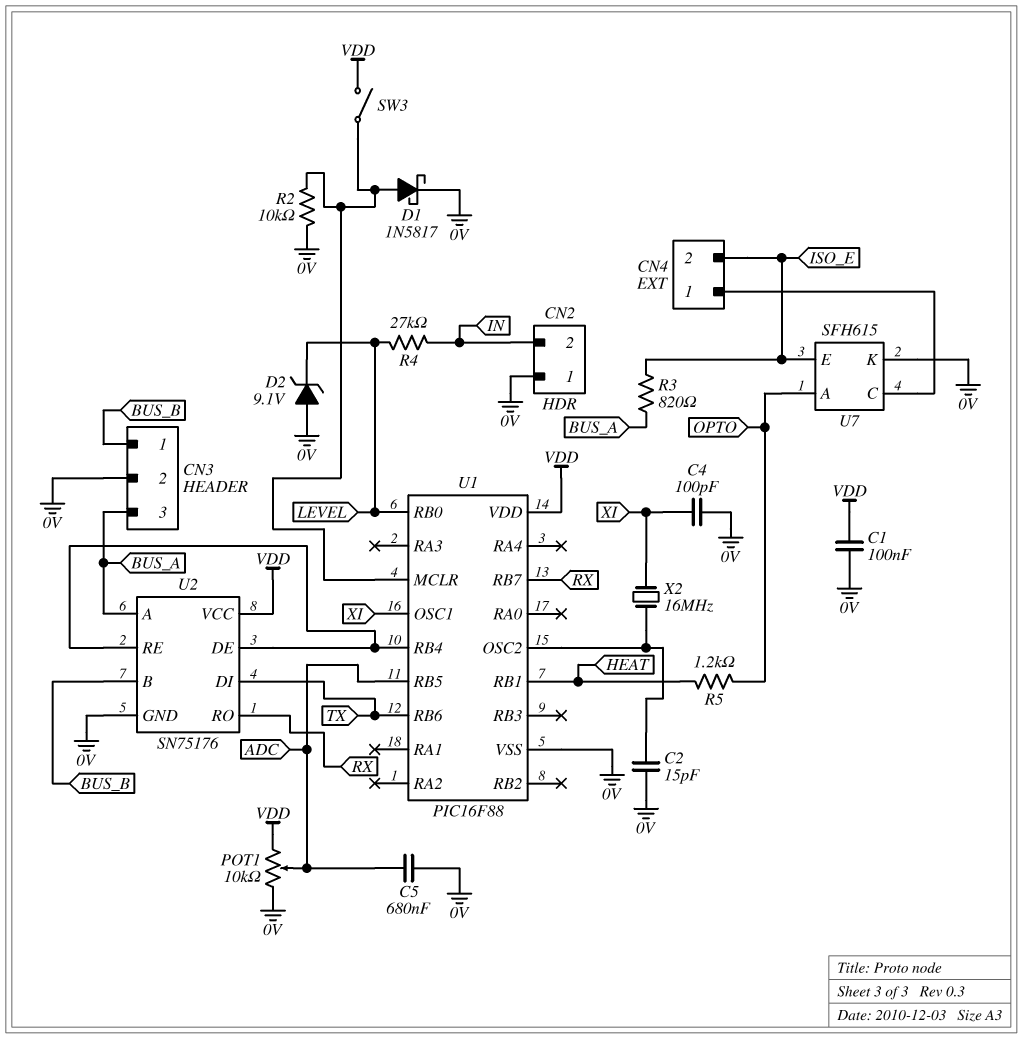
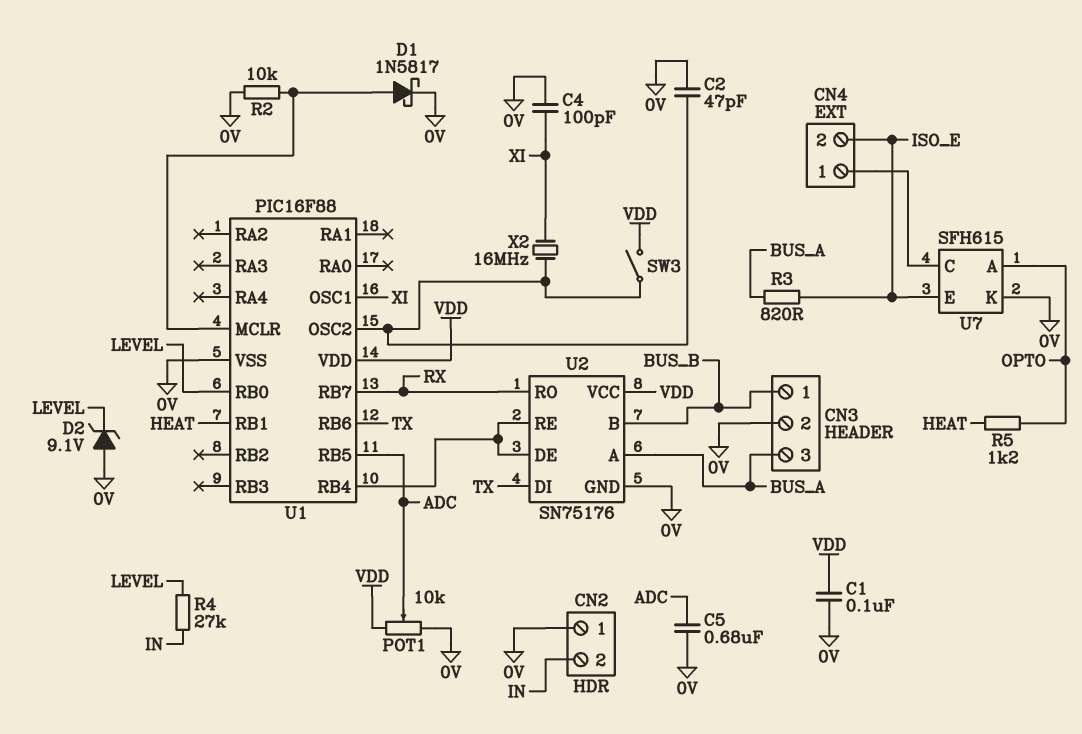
C2: 15pF (0V, U1/OSC2) -> 47pF (0V, U1/OSC2)
SW3: switch (U1/MCLR, VDD) -> switch (U1/OSC2, VDD)

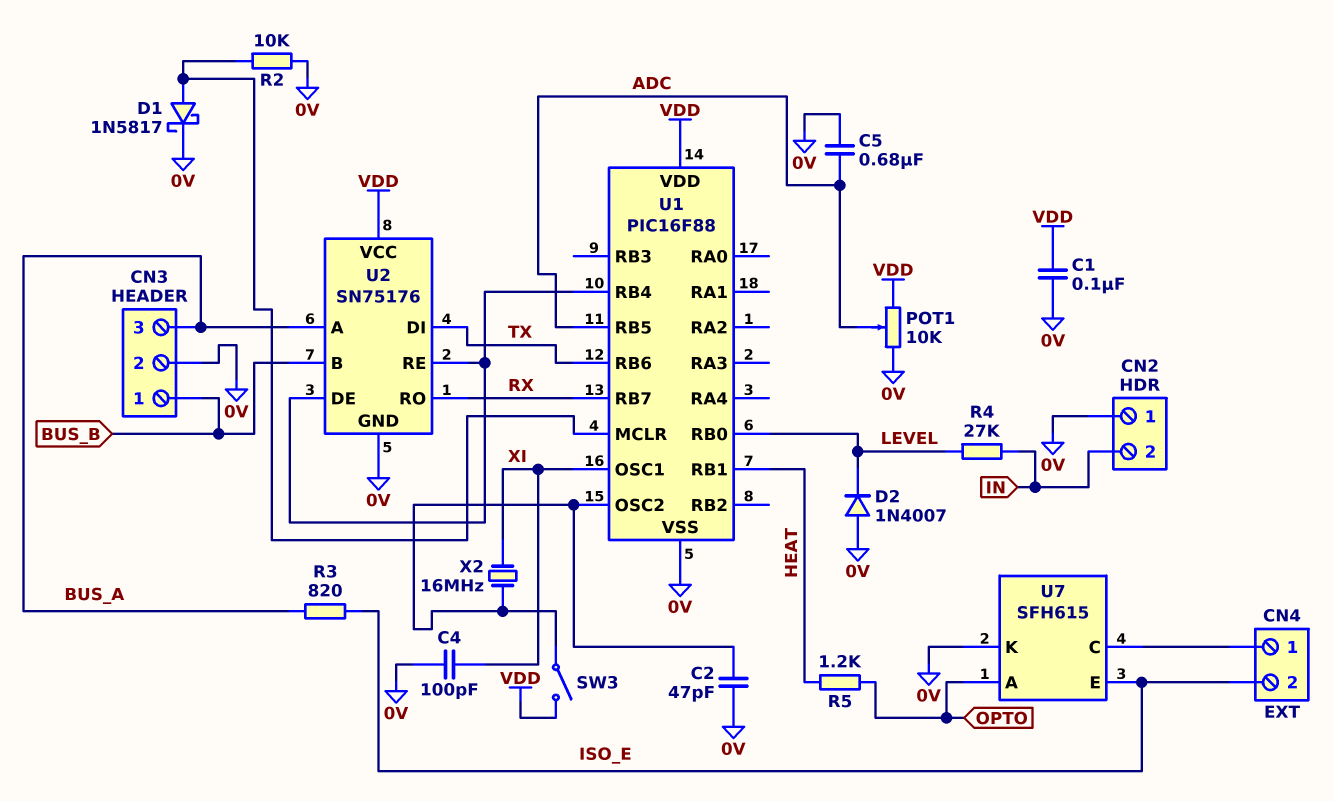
D2: zener 9.1V (A 0V, K LEVEL) -> diode 1N4007 (A 0V, K LEVEL)

